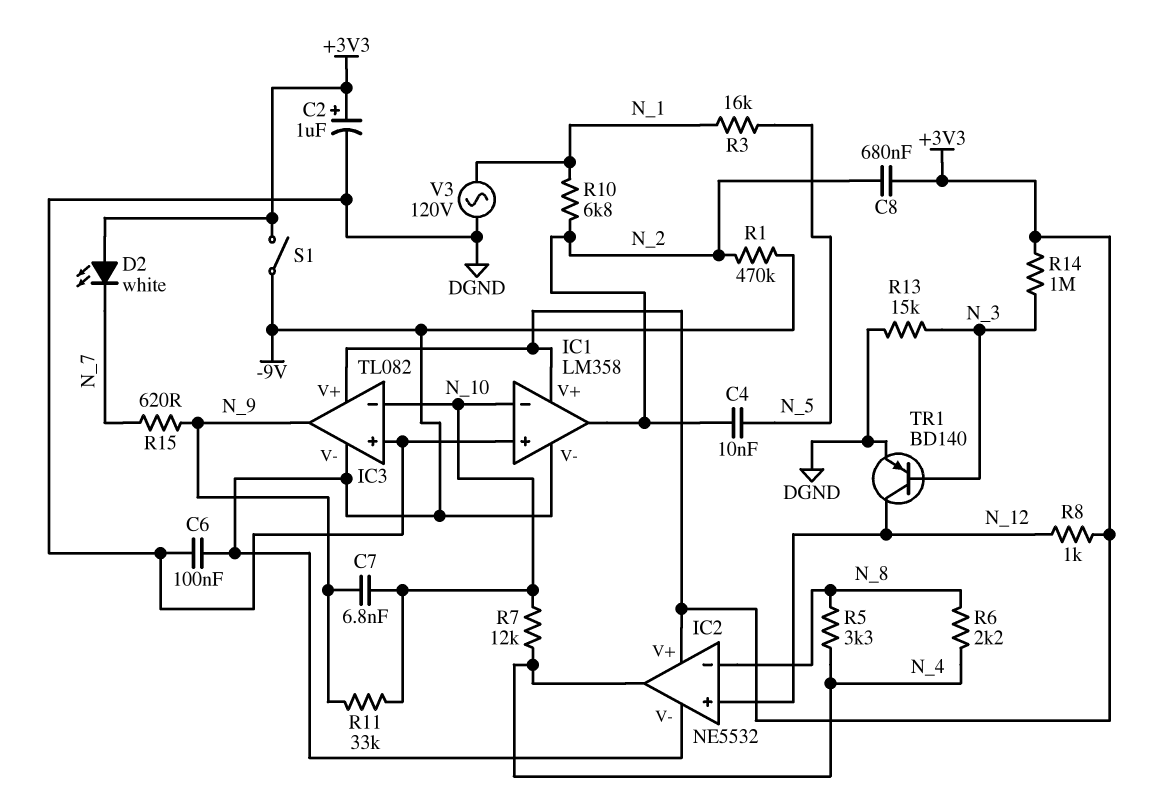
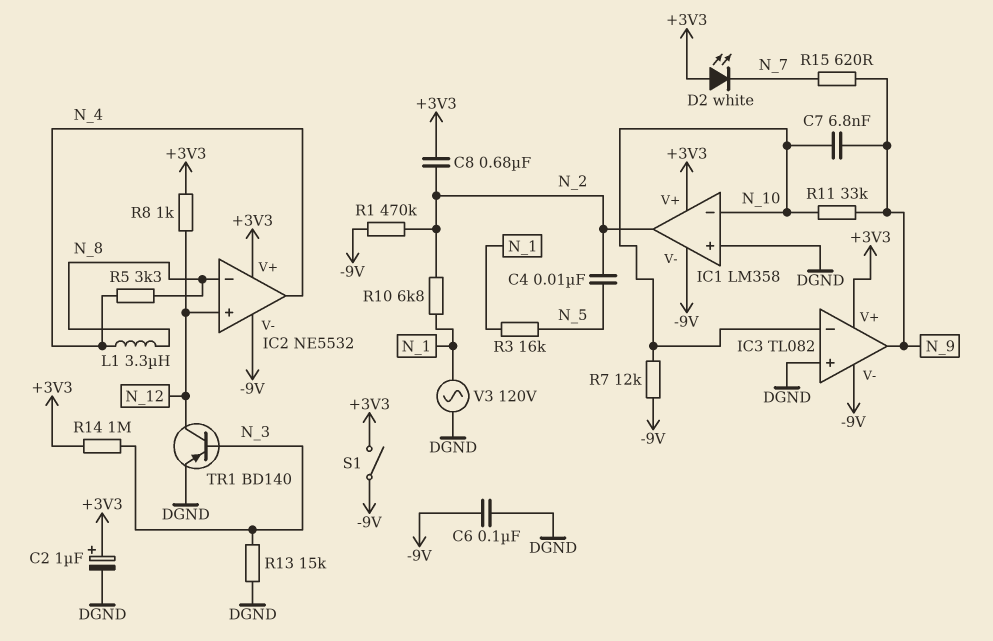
L1: none -> 3.3uH (N_4, N_8)
R6: 2.2k (N_4, N_8) -> none
R7: 12k (N_4, N_10) -> 12k (-9V, N_10)

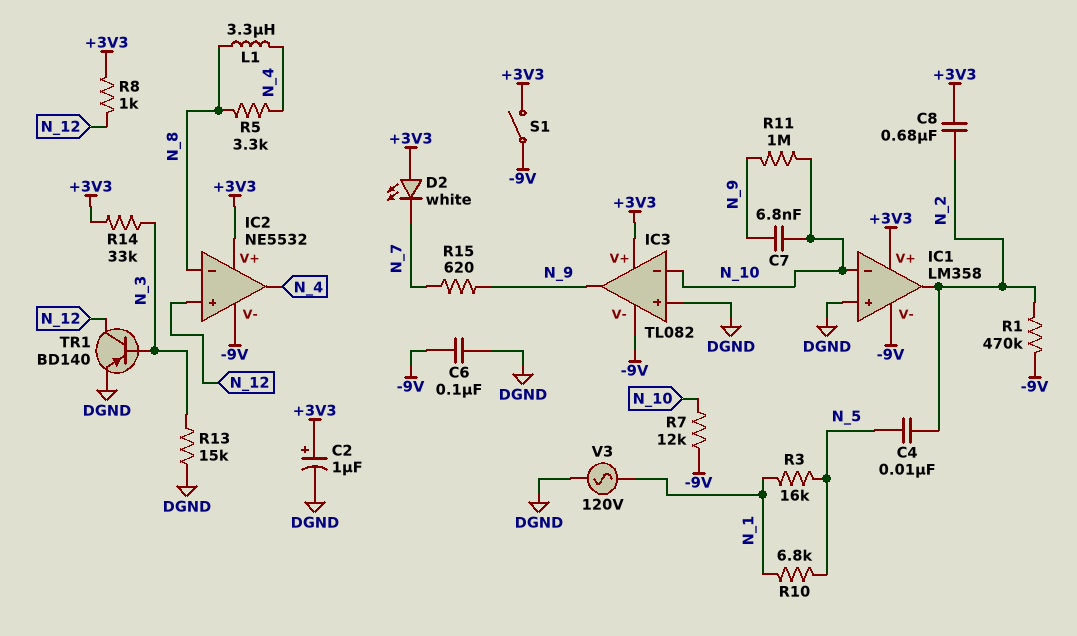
R10: 6.8k (N_1, N_2) -> 6.8k (N_1, N_5)
R11: 33k (N_9, N_10) -> 1M (N_9, N_10)
R14: 1M (+3V3, N_3) -> 33k (+3V3, N_3)

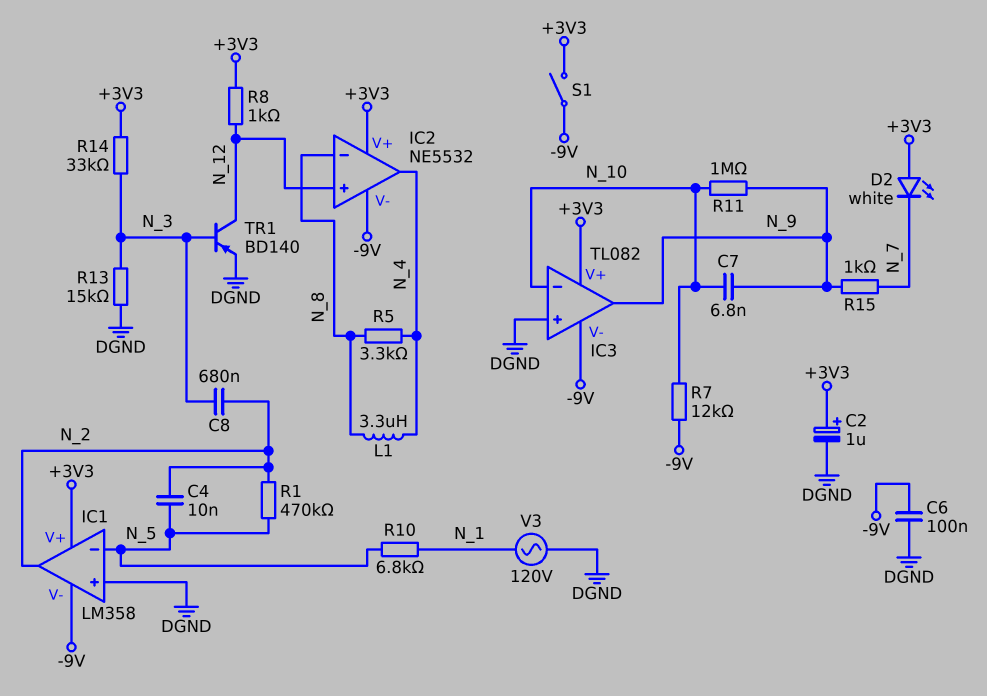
C8: 680nF (+3V3, N_2) -> 680nF (N_2, N_3)
IC1 pin in-: N_10 -> N_5
R1: 470k (-9V, N_2) -> 470k (N_2, N_5)
R3: 16k (N_1, N_5) -> none
R15: 620 (N_7, N_9) -> 1k (N_7, N_9)

